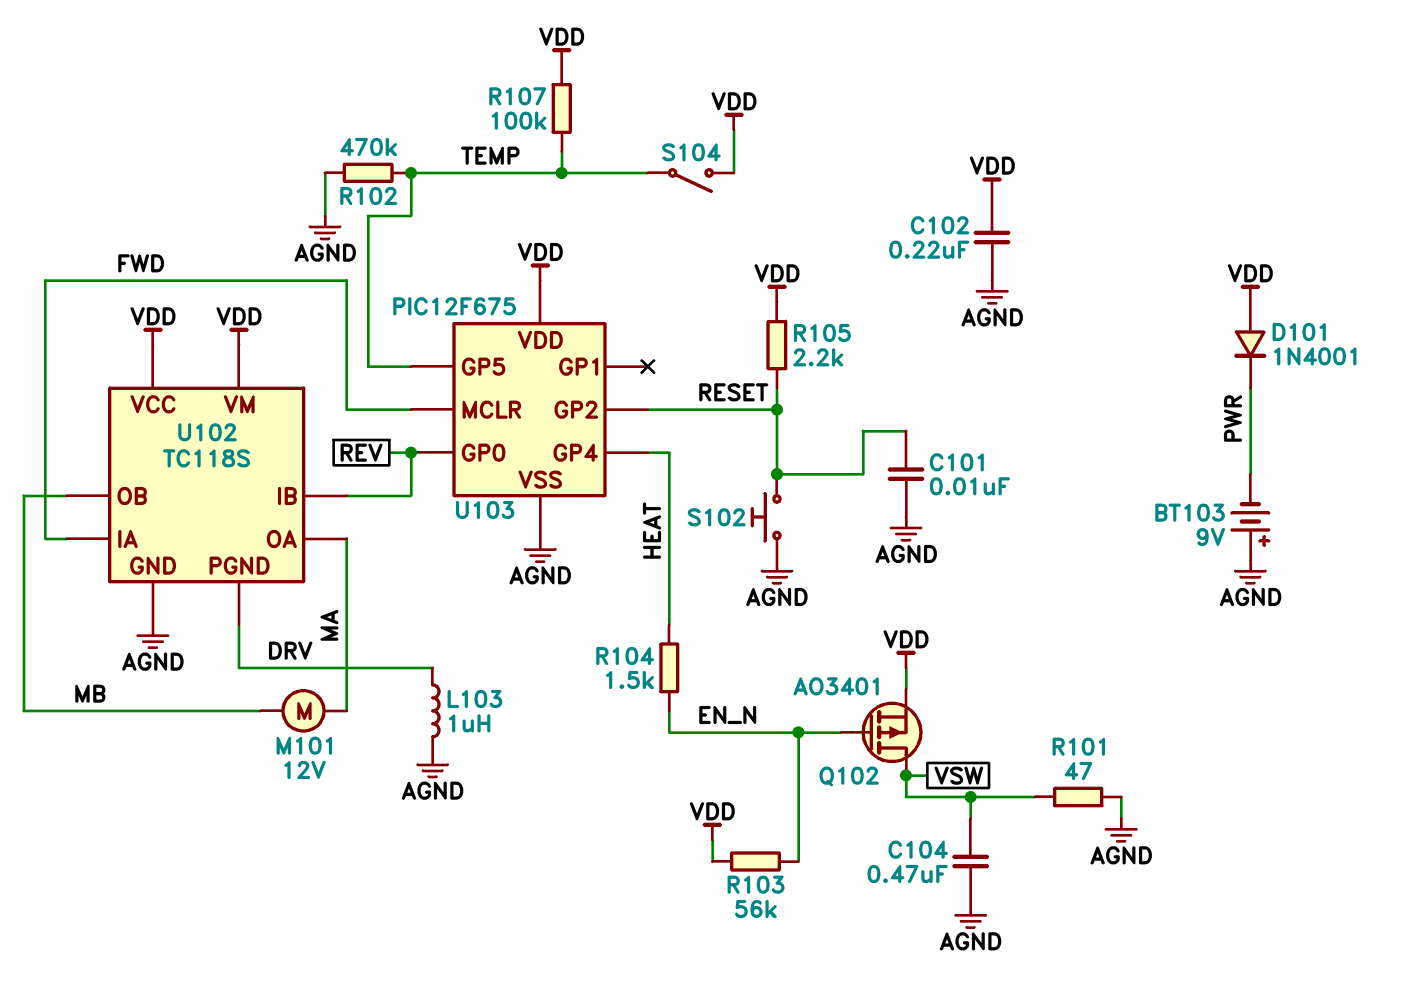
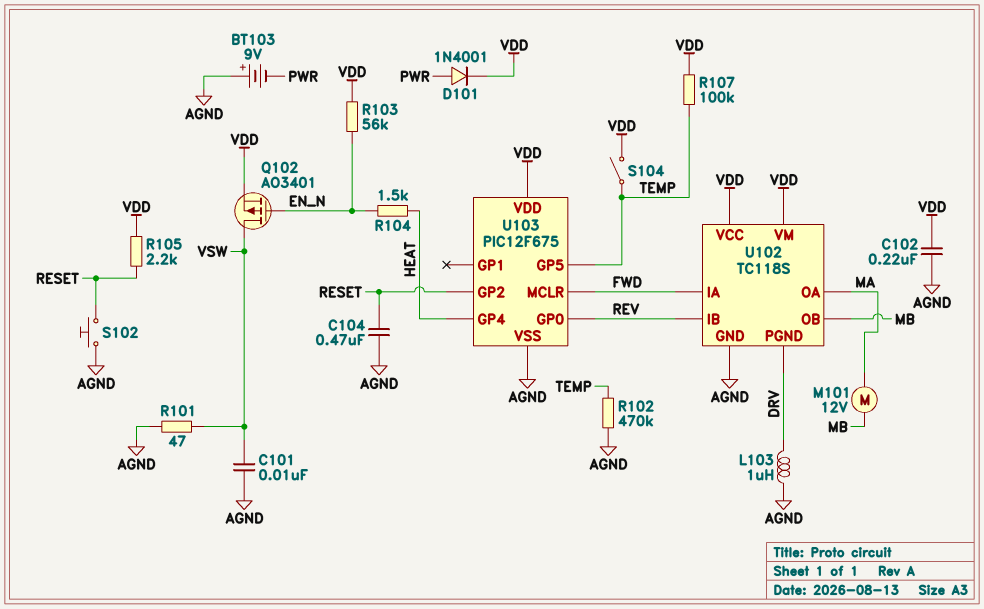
C101: 10nF (AGND, RESET) -> 10nF (AGND, VSW)
C104: 470nF (AGND, VSW) -> 470nF (AGND, RESET)
D101: diode 1N4001 (A VDD, K PWR) -> diode 1N4001 (A PWR, K VDD)

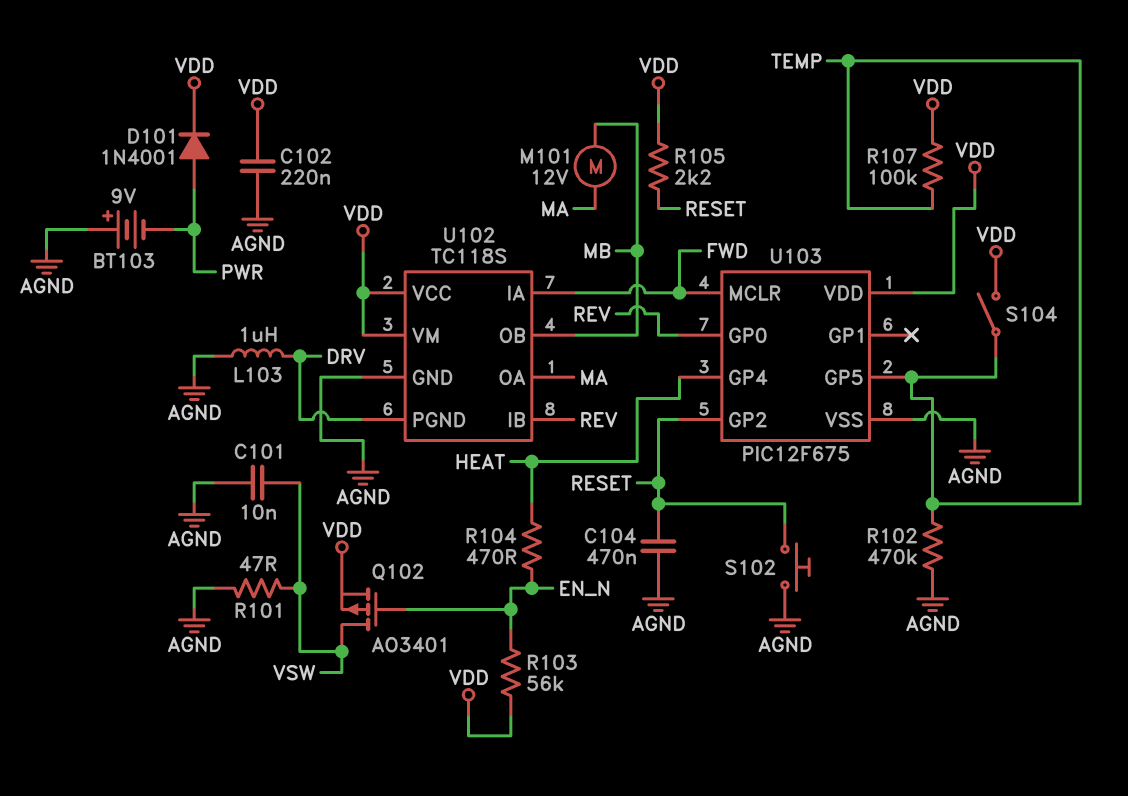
R104: 1.5k (EN_N, HEAT) -> 470 (EN_N, HEAT)

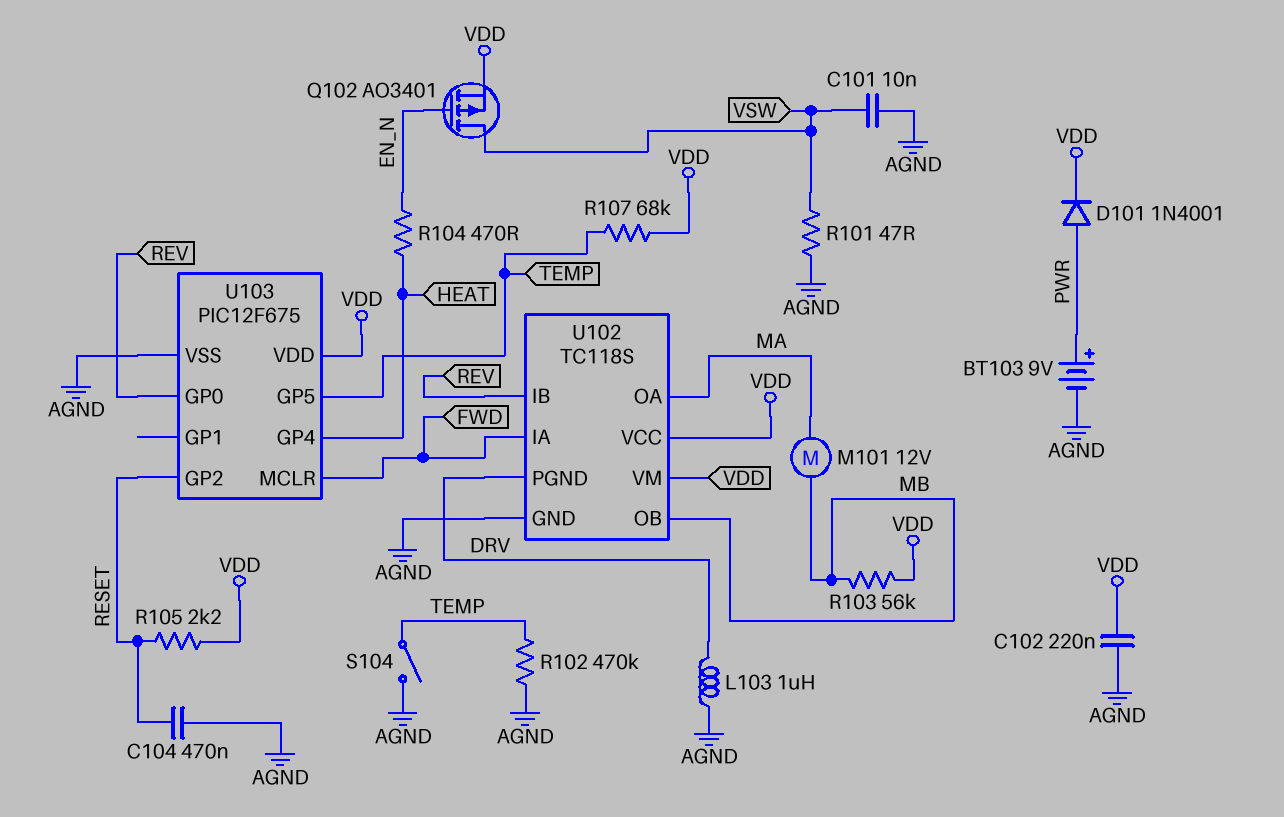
BT103: 9V (plus AGND, minus PWR) -> 9V (plus PWR, minus AGND)
R103: 56k (EN_N, VDD) -> 56k (MB, VDD)
R107: 100k (TEMP, VDD) -> 68k (TEMP, VDD)
S102: button (AGND, RESET) -> none
S104: switch (TEMP, VDD) -> switch (AGND, TEMP)

